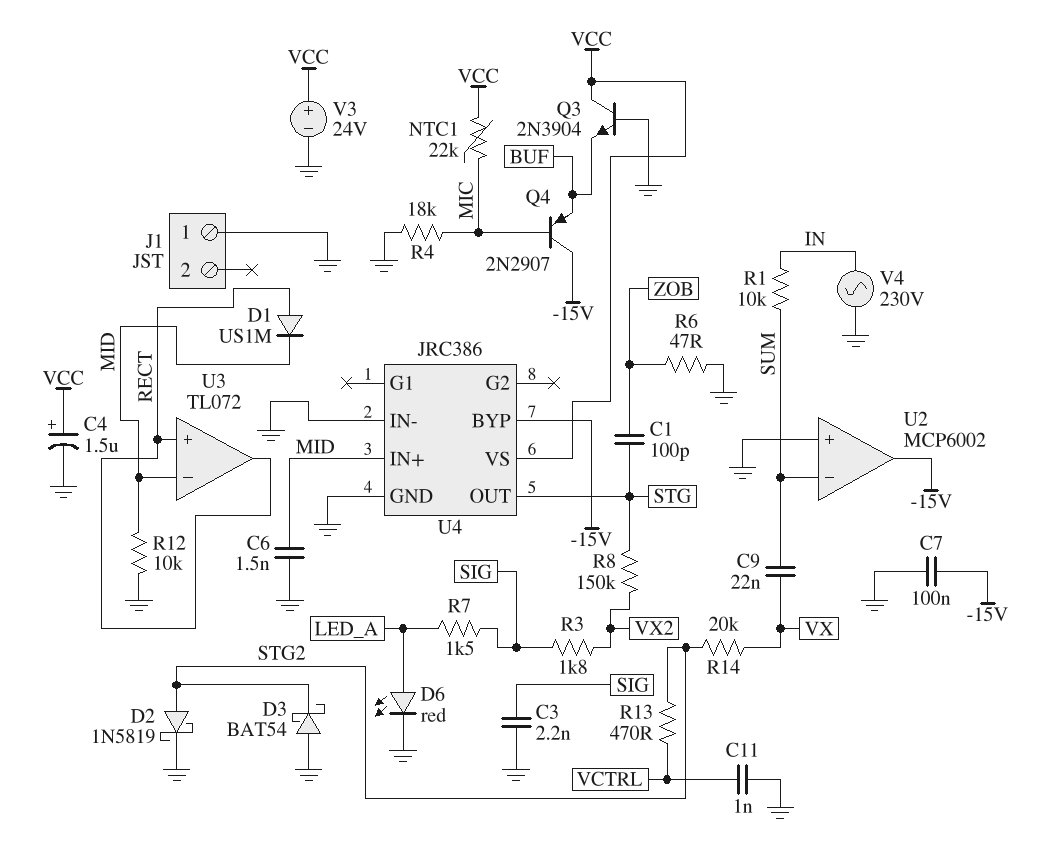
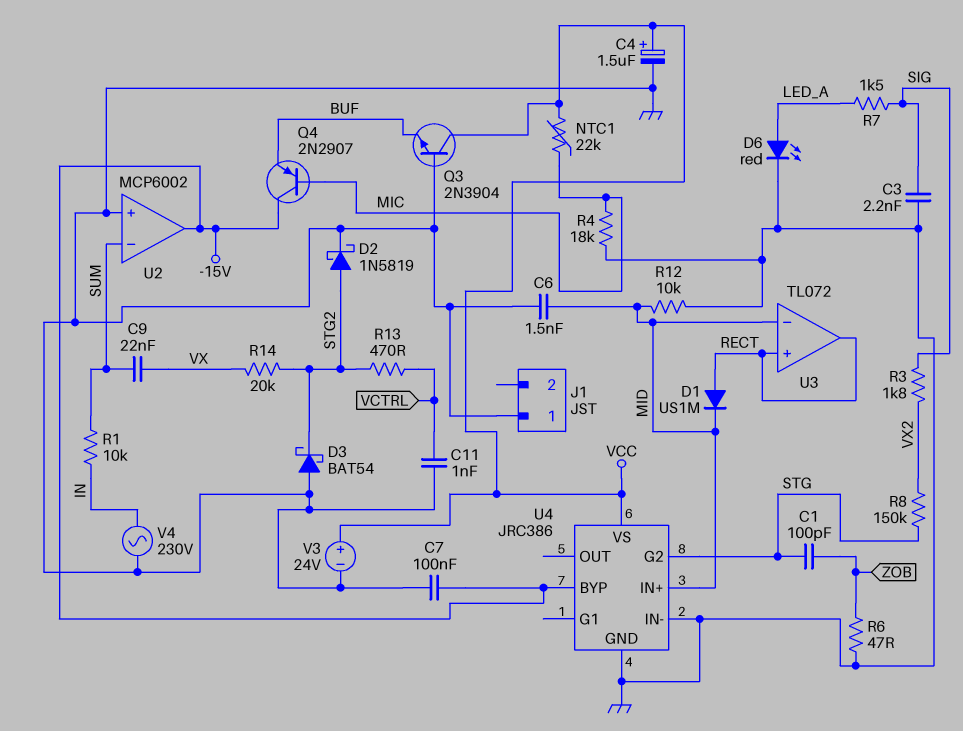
U4 pin G2: none -> STG
U4 pin OUT: STG -> none

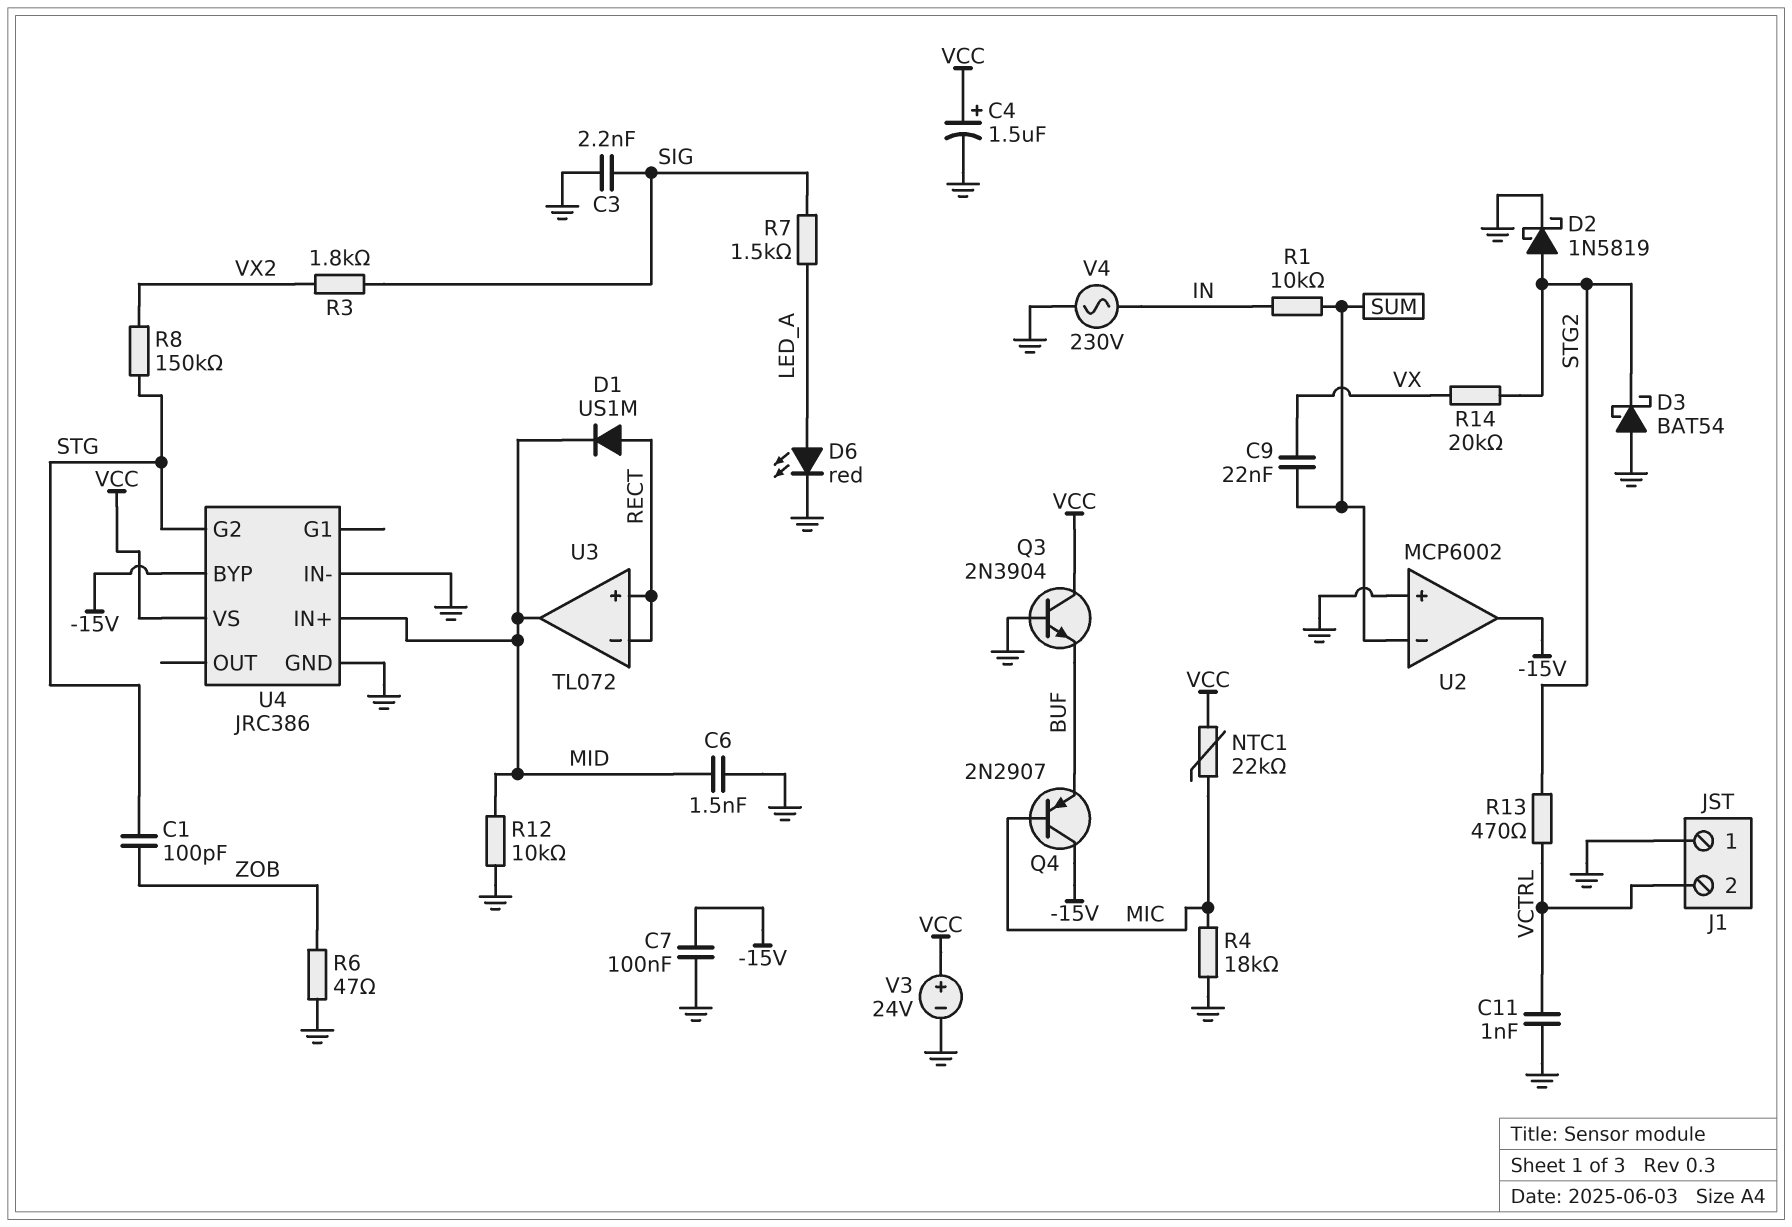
J1 pin 2: none -> VCTRL
U3 pin in-: MID -> RECT
U3 pin out: RECT -> MID

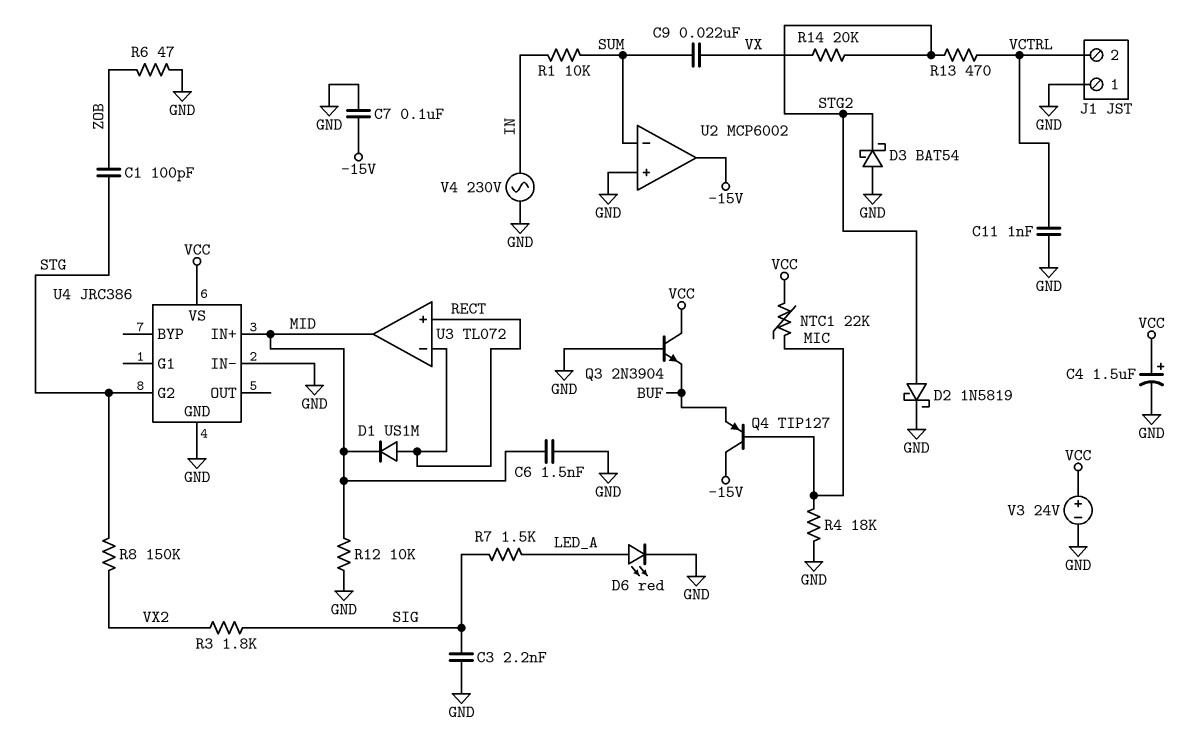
Q4: PNP 2N2907 (B MIC, C -15V, E BUF) -> PNP TIP127 (B MIC, C -15V, E BUF)
U4 pin BYP: -15V -> none

